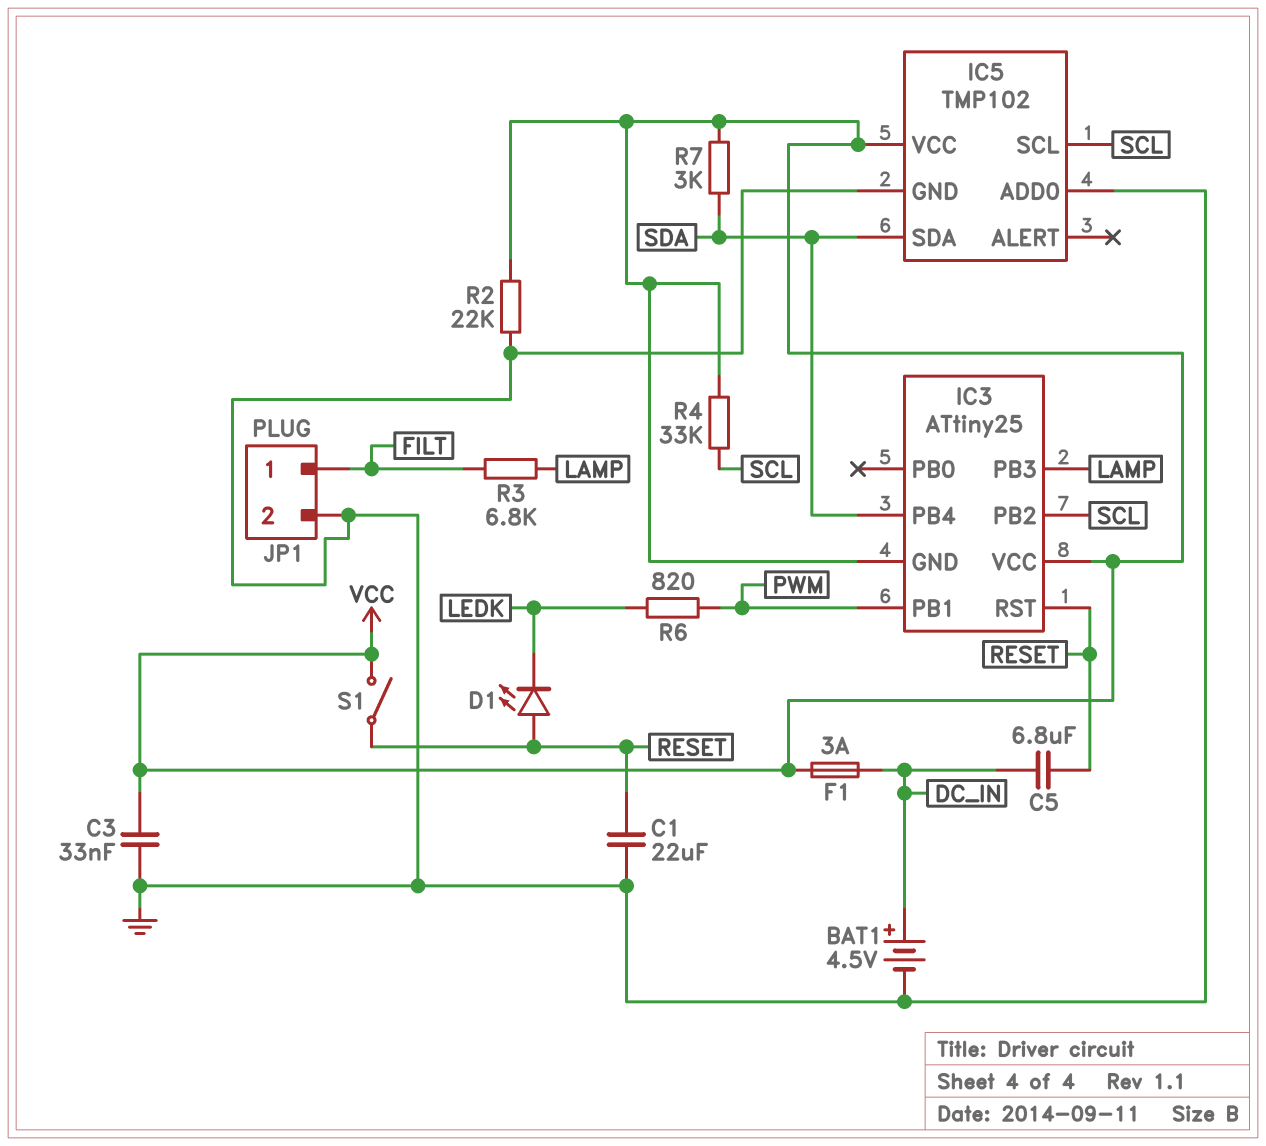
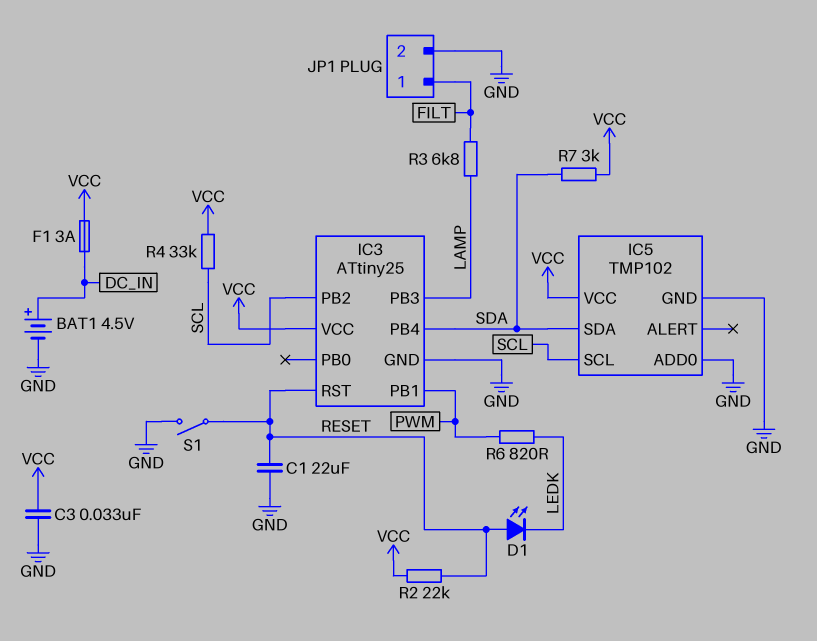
C5: 6.8uF (DC_IN, RESET) -> none
IC3 pin GND: VCC -> GND
R2: 22k (GND, VCC) -> 22k (RESET, VCC)
S1: switch (RESET, VCC) -> switch (GND, RESET)

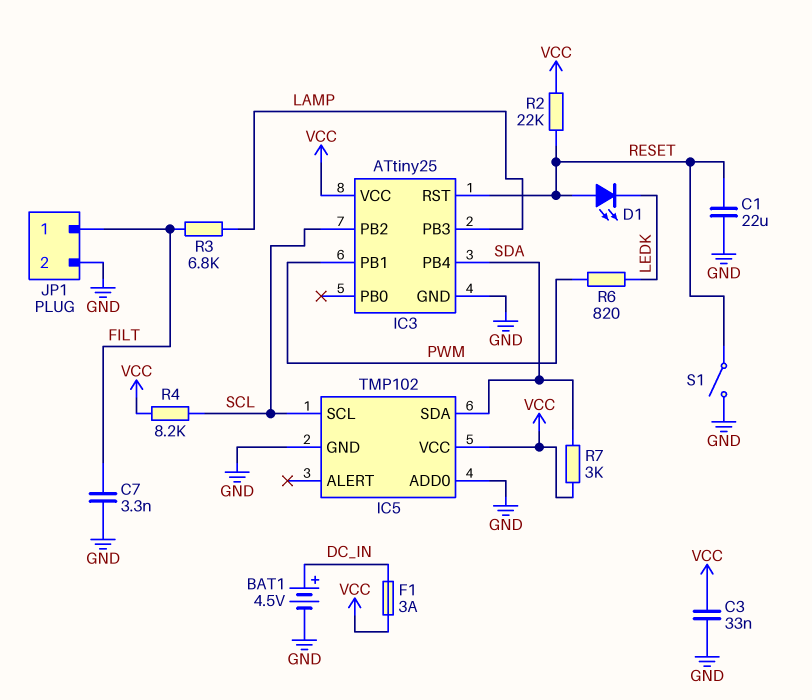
C7: none -> 3.3nF (FILT, GND)
R4: 33k (SCL, VCC) -> 8.2k (SCL, VCC)

